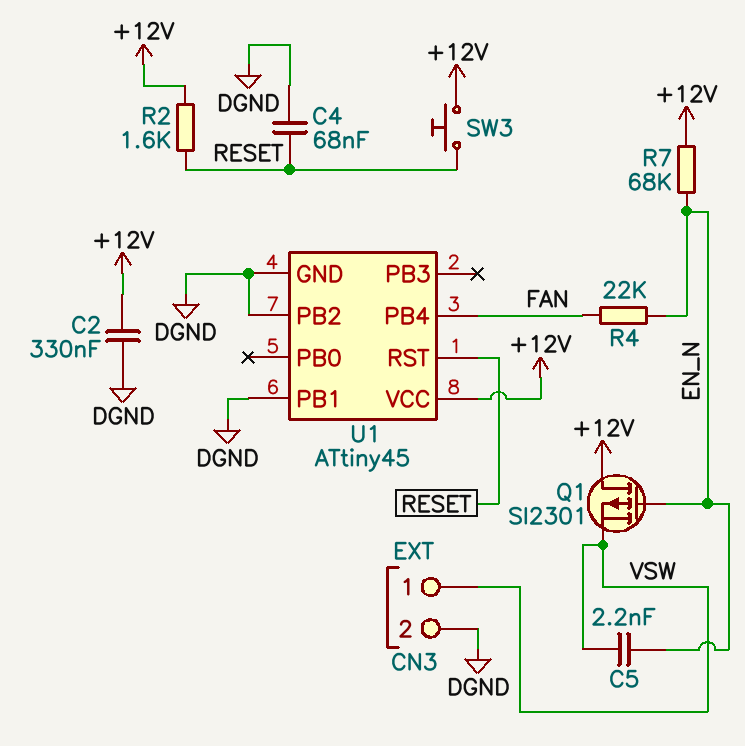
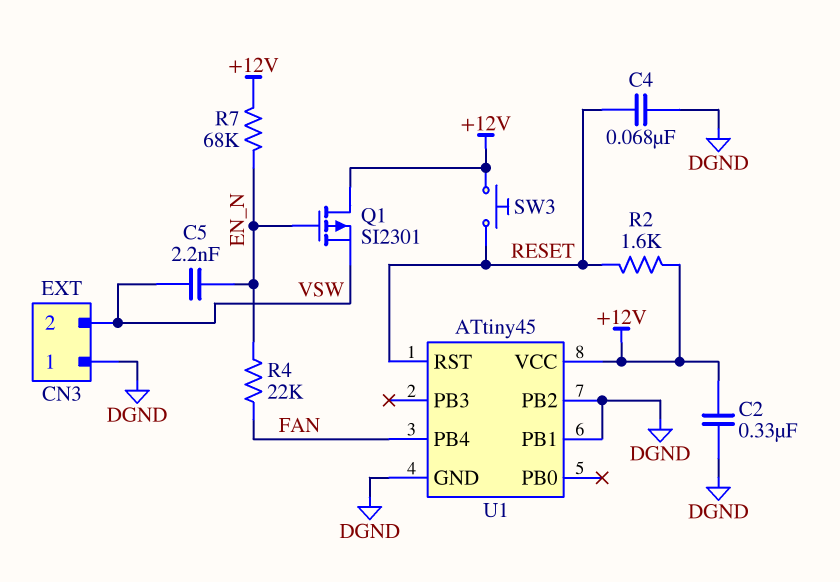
CN3 pin 1: VSW -> DGND
CN3 pin 2: DGND -> VSW

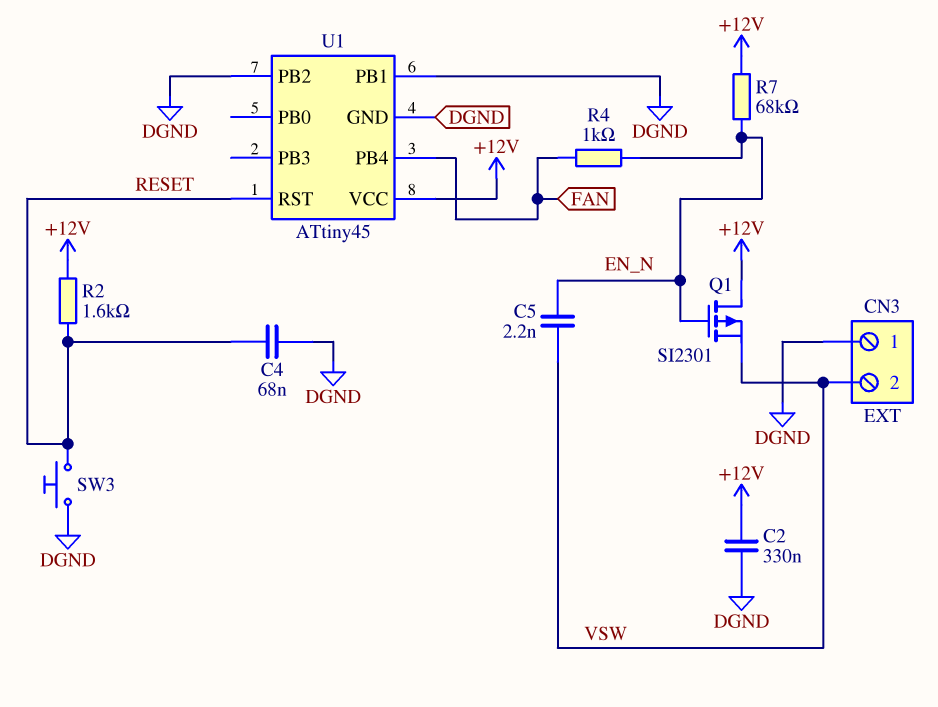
R4: 22k (EN_N, FAN) -> 1k (EN_N, FAN)
SW3: button (+12V, RESET) -> button (DGND, RESET)

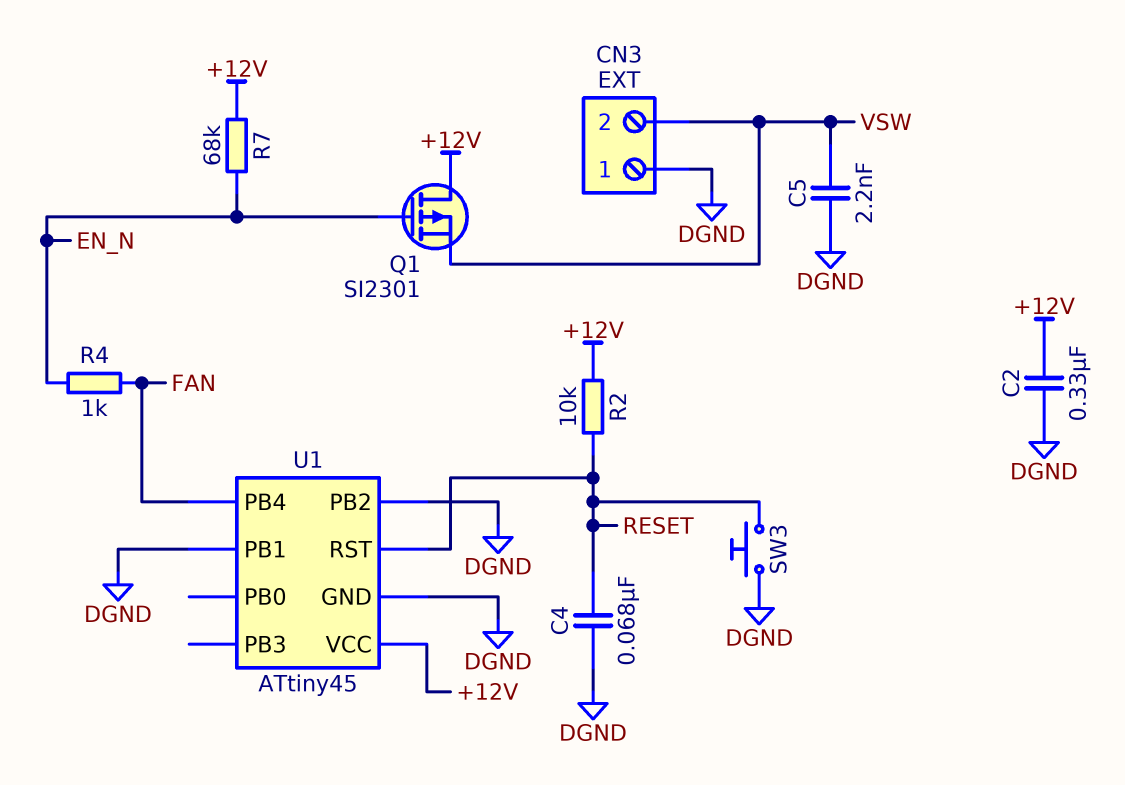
C5: 2.2nF (EN_N, VSW) -> 2.2nF (DGND, VSW)
R2: 1.6k (+12V, RESET) -> 10k (+12V, RESET)

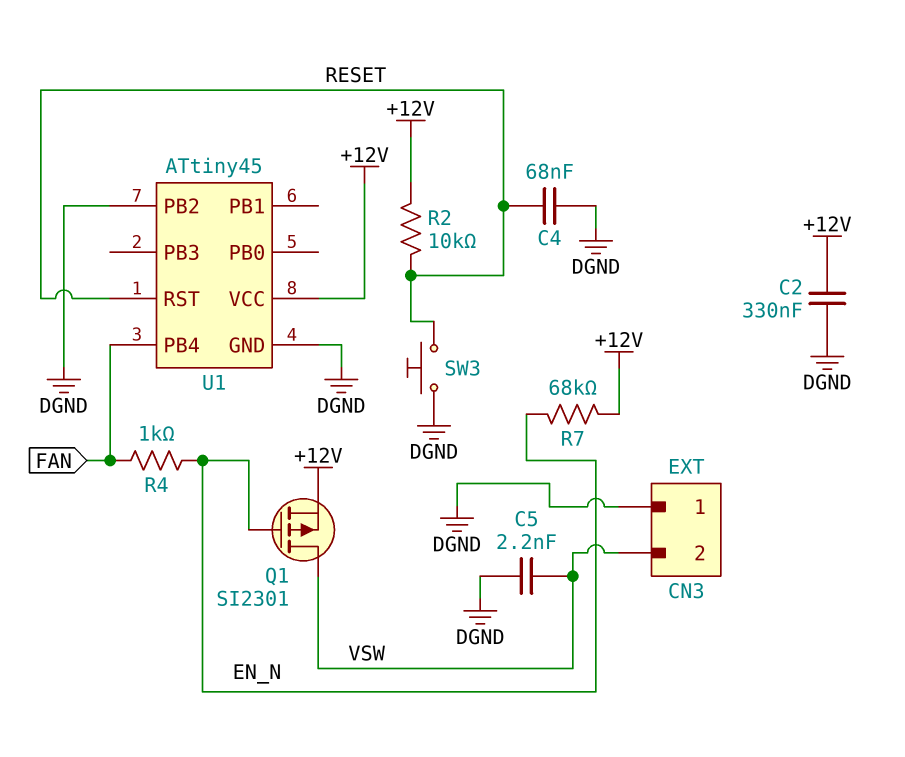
Q1: PMOS SI2301 (G EN_N, D +12V, S VSW) -> PMOS SI2301 (G EN_N, D VSW, S +12V)
U1 pin PB1: DGND -> none

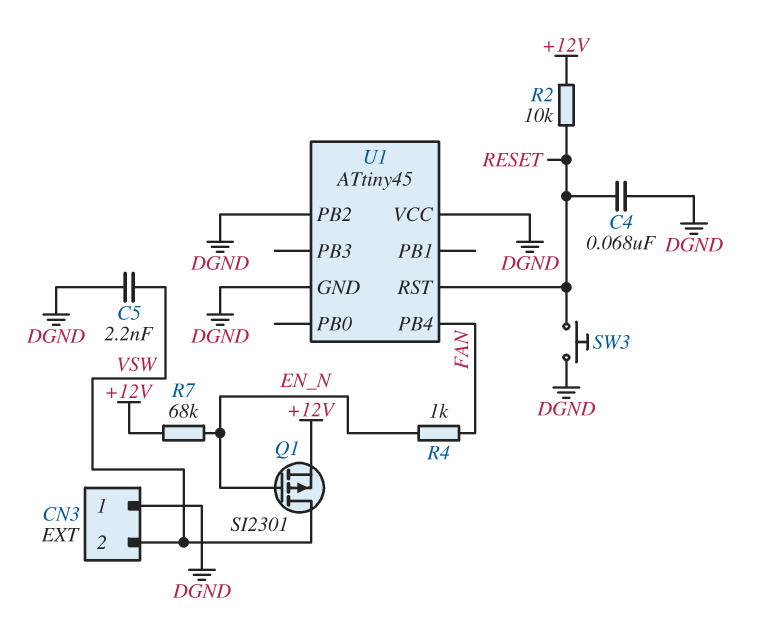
C2: 330nF (+12V, DGND) -> none
U1 pin VCC: +12V -> DGND

